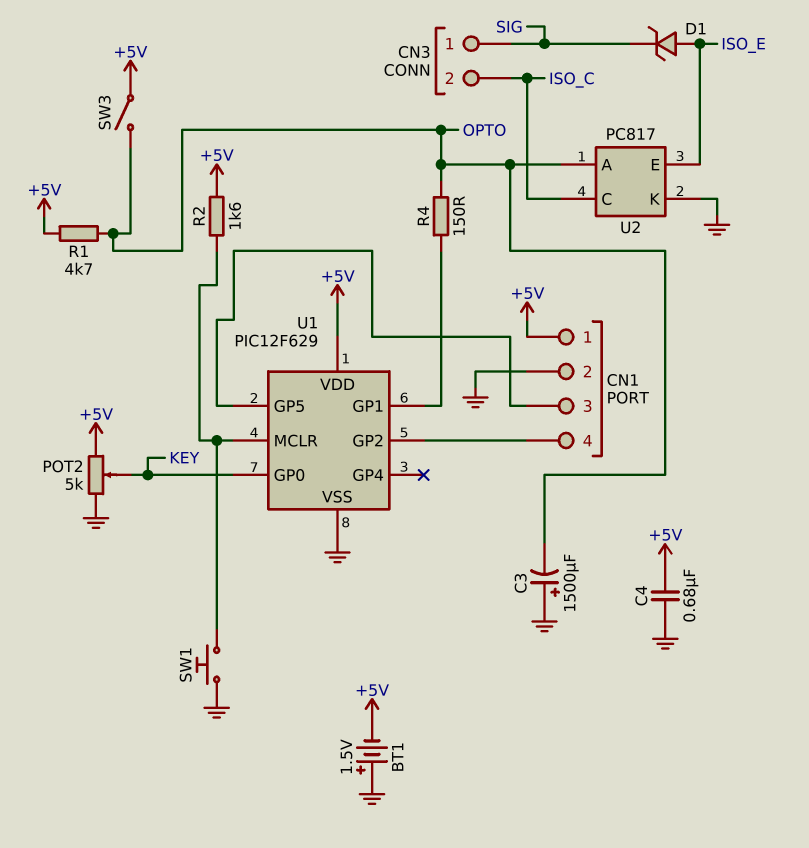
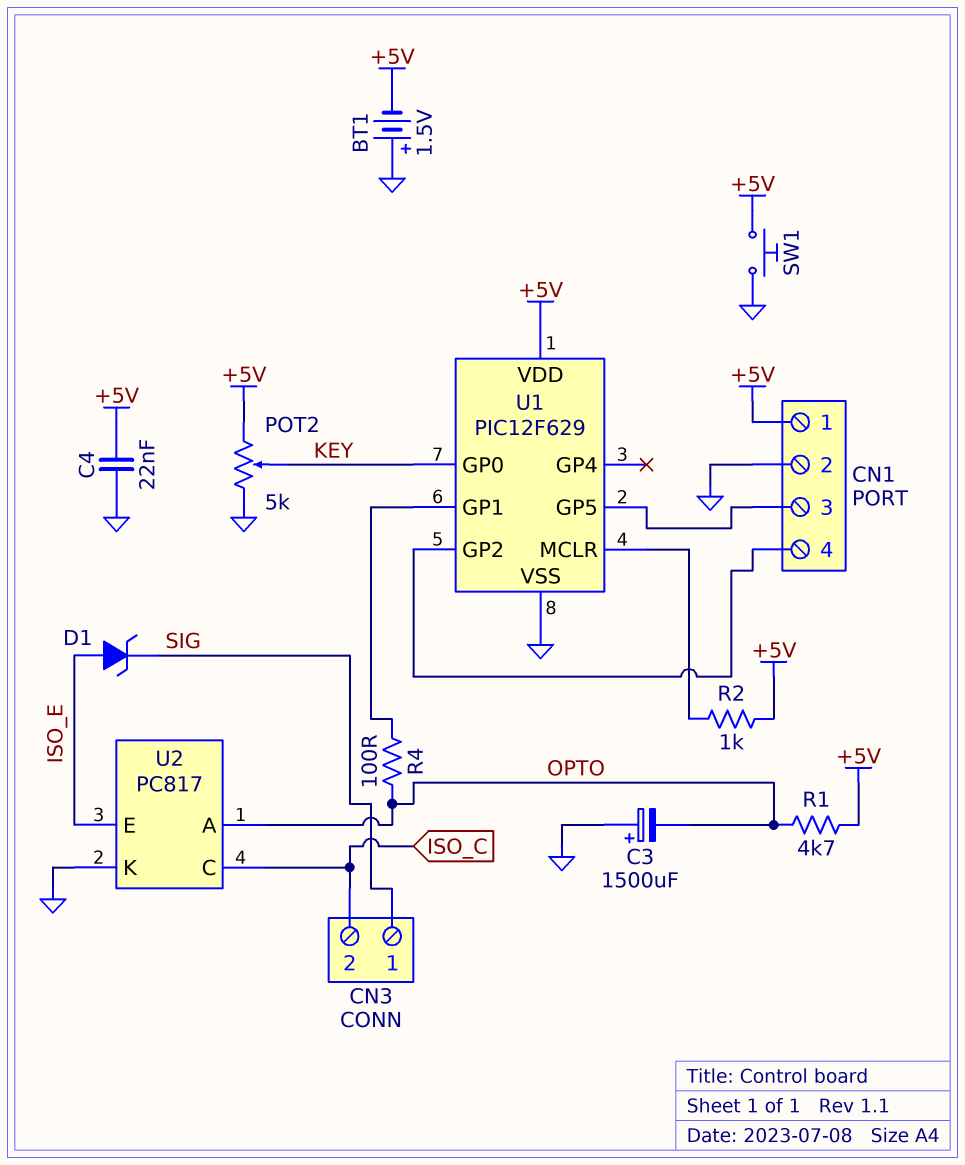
C4: 680nF (+5V, GND) -> 22nF (+5V, GND)
R2: 1.6k (+5V, U1/MCLR) -> 1k (+5V, U1/MCLR)
R4: 150 (OPTO, U1/GP1) -> 100 (OPTO, U1/GP1)
SW1: button (GND, U1/MCLR) -> button (+5V, GND)
SW3: switch (+5V, OPTO) -> none

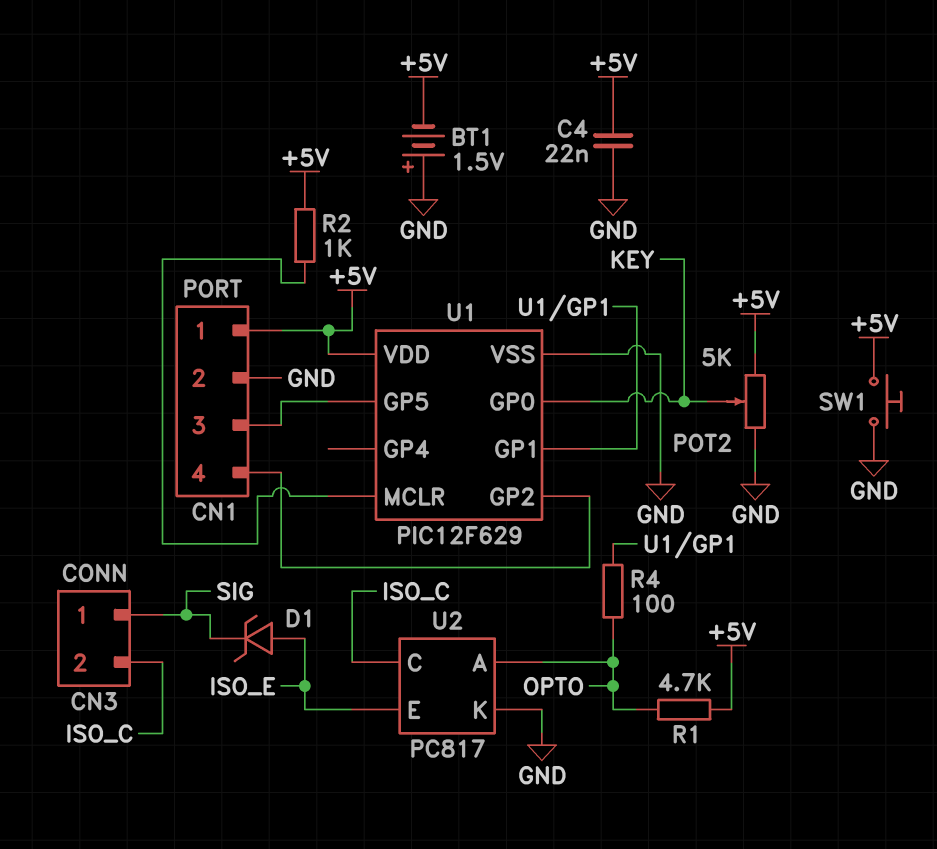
C3: 1500uF (plus GND, minus OPTO) -> none

